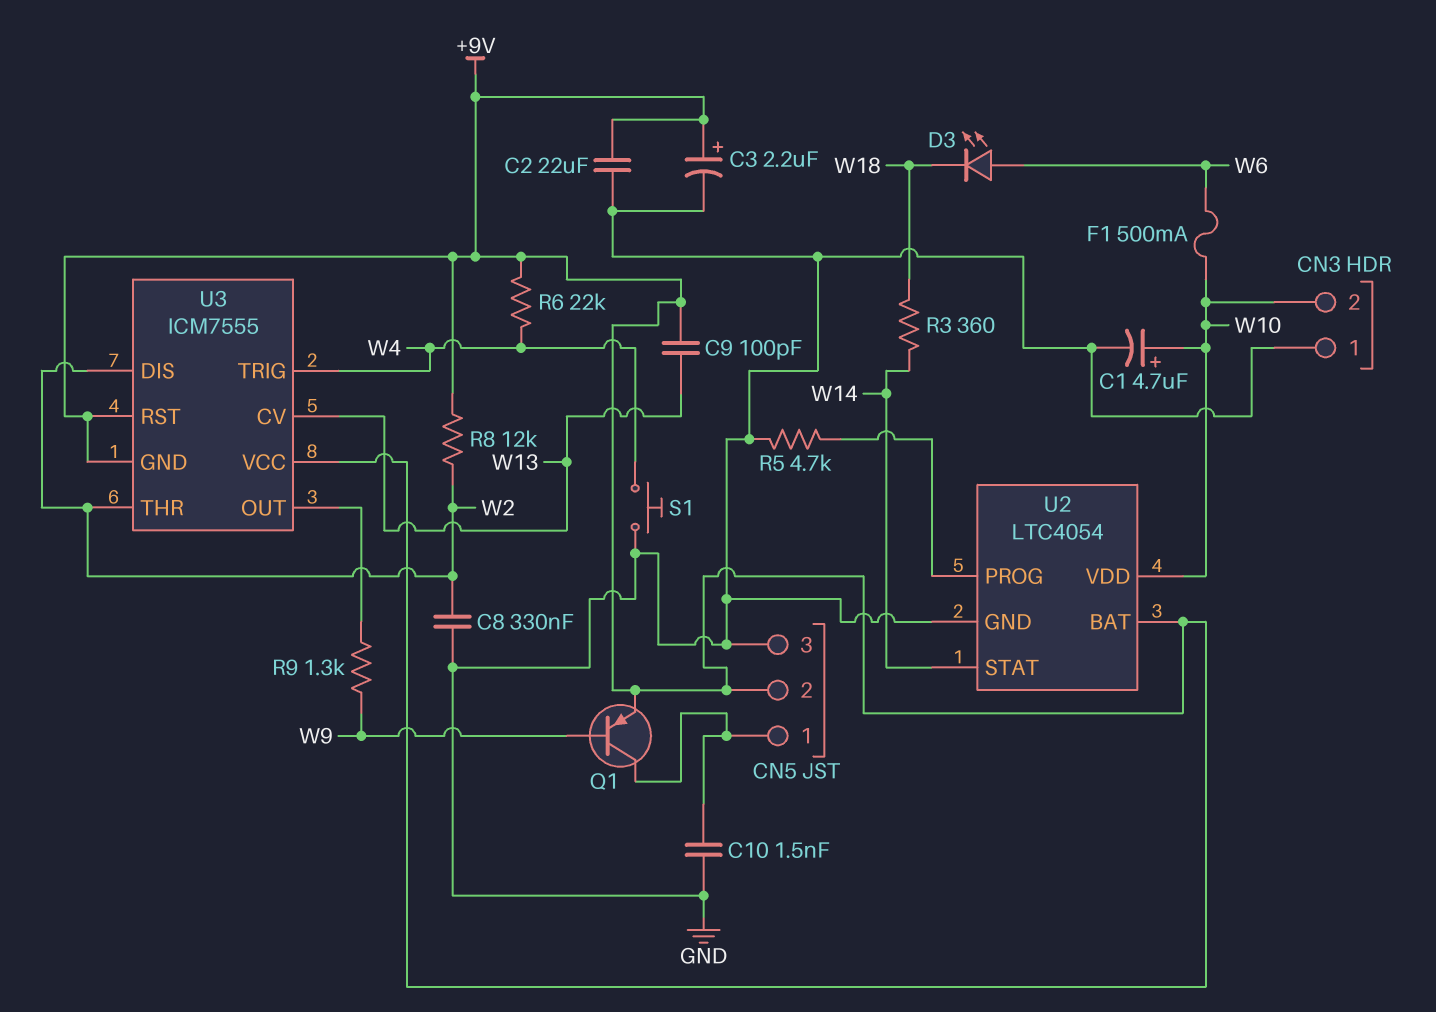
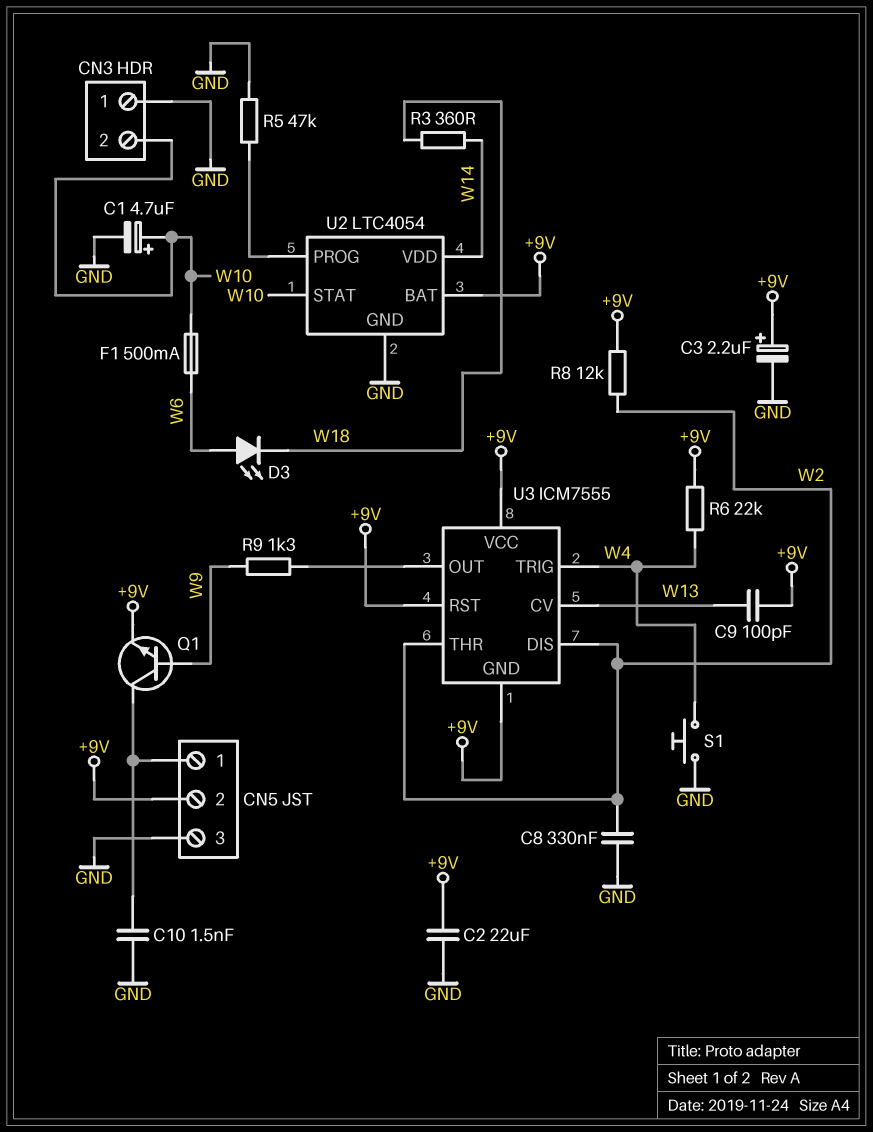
Q1: PNP (B W9, C CN5/1, E +9V) -> NPN (B W9, C CN5/1, E +9V)
R5: 4.7k (GND, U2/PROG) -> 47k (GND, U2/PROG)
U2 pin STAT: W14 -> W10
U2 pin VDD: W10 -> W14

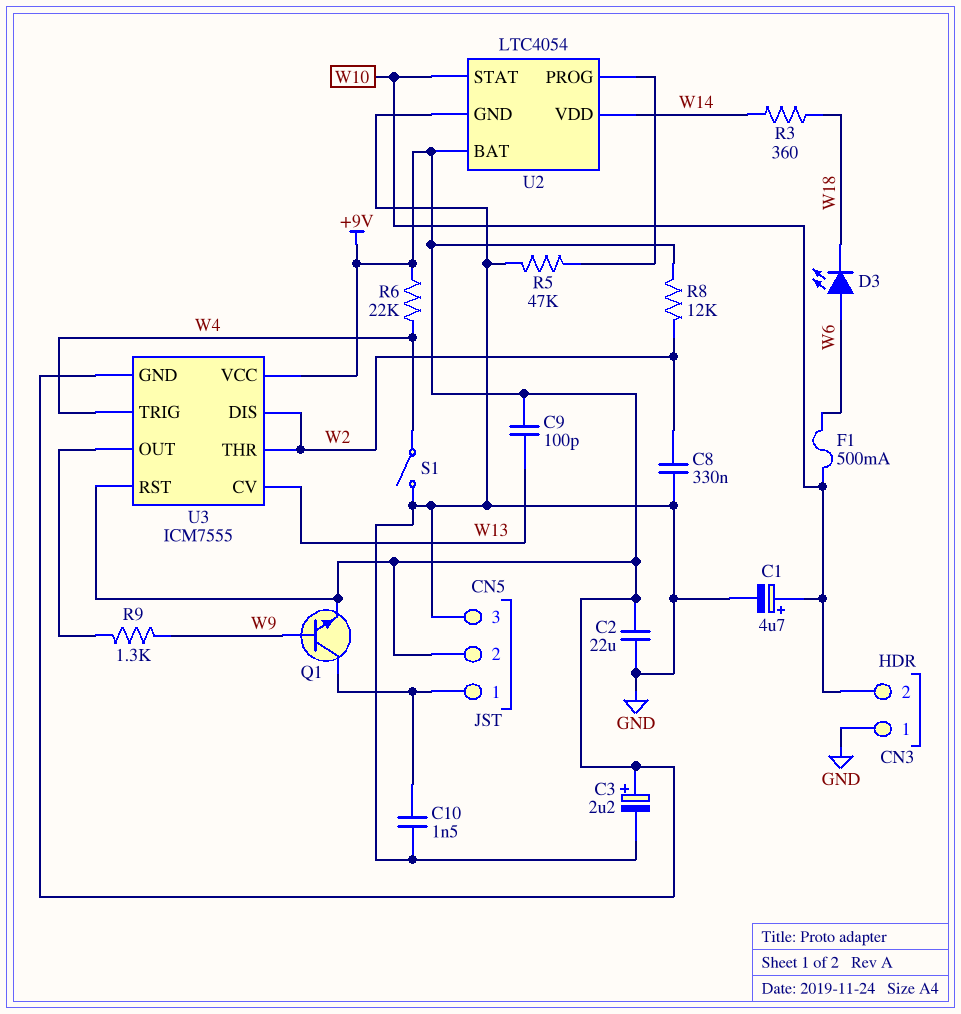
S1: button (GND, W4) -> switch (GND, W4)

